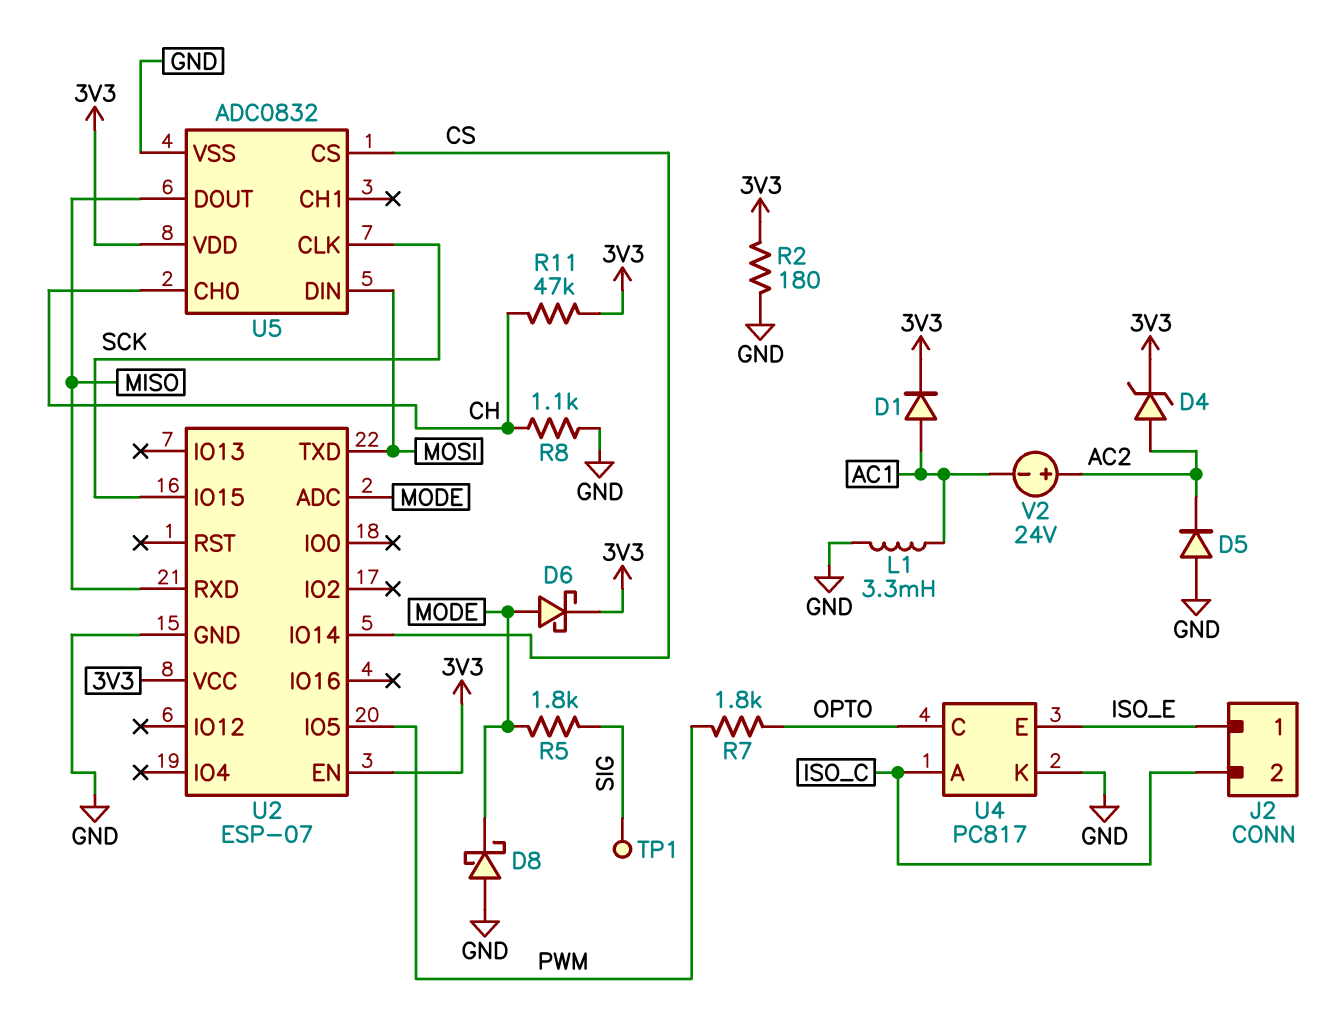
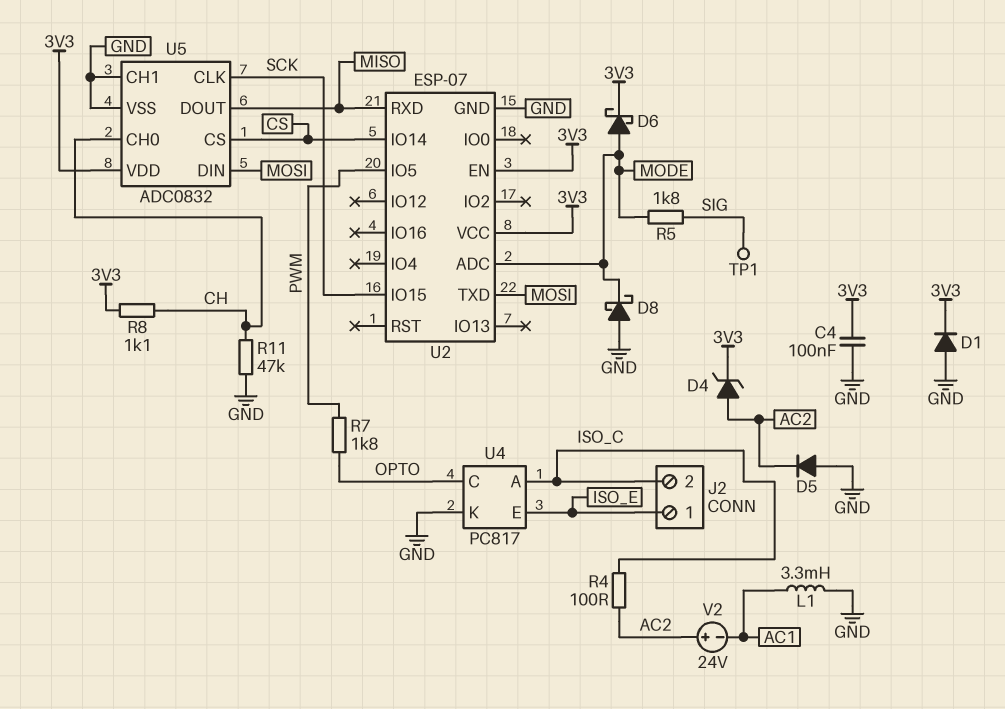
C4: none -> 100nF (3V3, GND)
D1: diode (A AC1, K 3V3) -> diode (A GND, K 3V3)
R2: 180 (3V3, GND) -> none
R4: none -> 100 (AC2, ISO_C)
R8: 1.1k (CH, GND) -> 1.1k (3V3, CH)
R11: 47k (3V3, CH) -> 47k (CH, GND)
U5 pin CH1: none -> GND

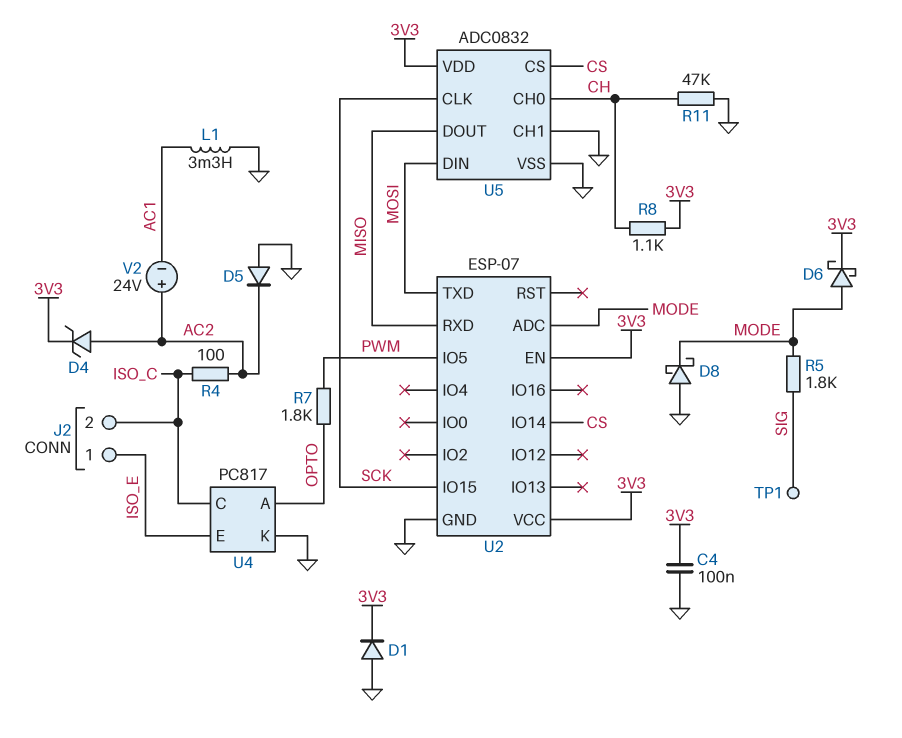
U4 pin A: ISO_C -> OPTO
U4 pin C: OPTO -> ISO_C

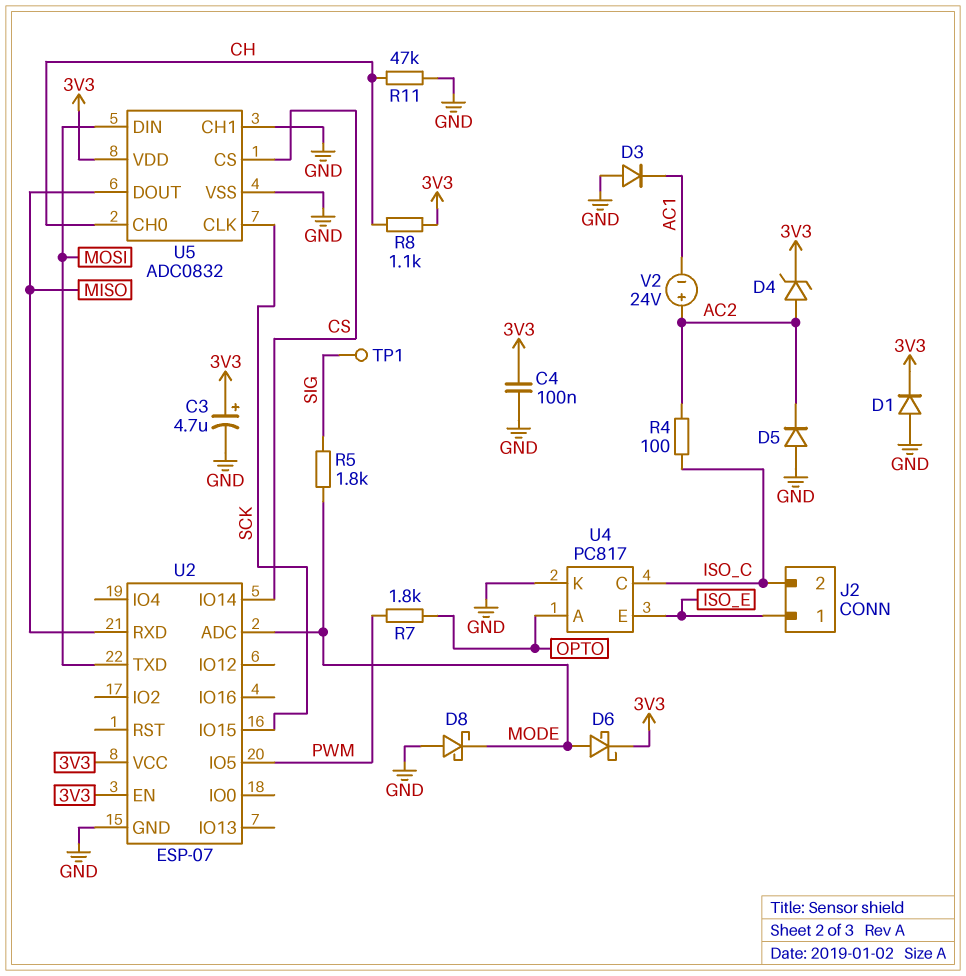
C3: none -> 4.7uF (plus 3V3, minus GND)
D3: none -> diode (A GND, K AC1)
L1: 3.3mH (AC1, GND) -> none

